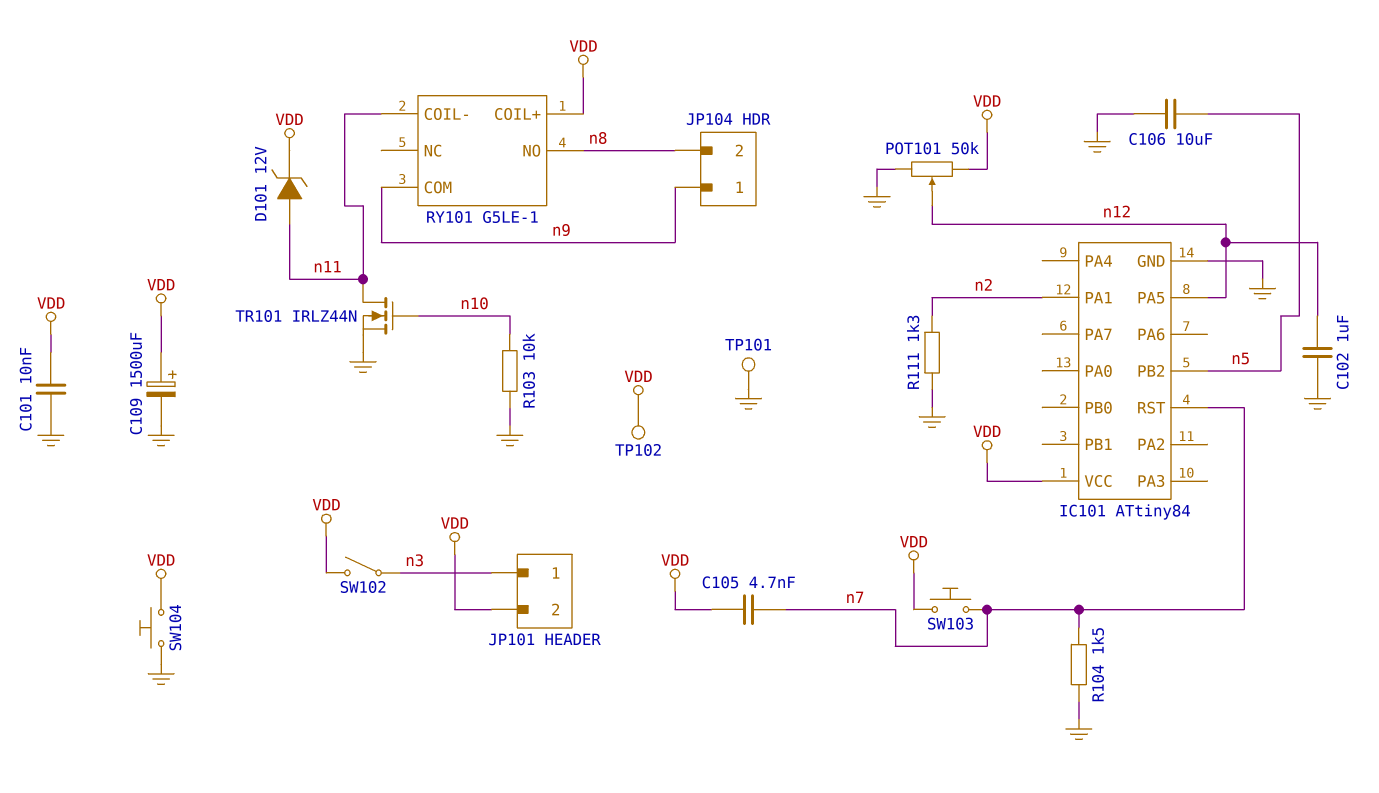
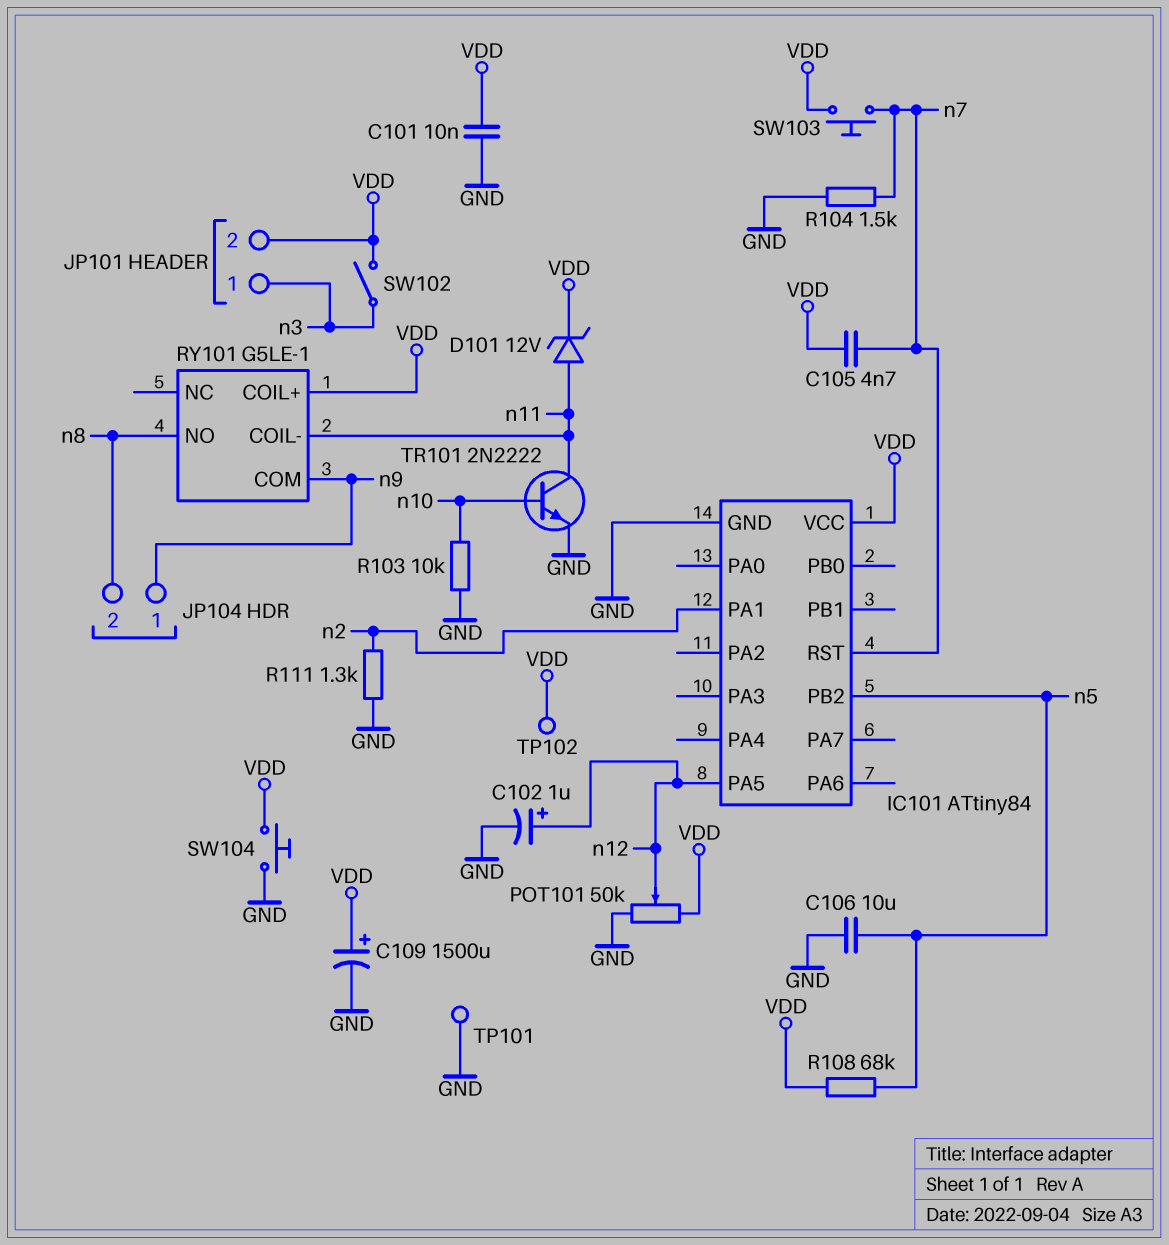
C102: 1uF (GND, n12) -> 1uF (plus n12, minus GND)
R108: none -> 68k (VDD, n5)
TR101: NMOS IRLZ44N (G n10, D n11, S GND) -> NPN 2N2222 (B n10, C n11, E GND)

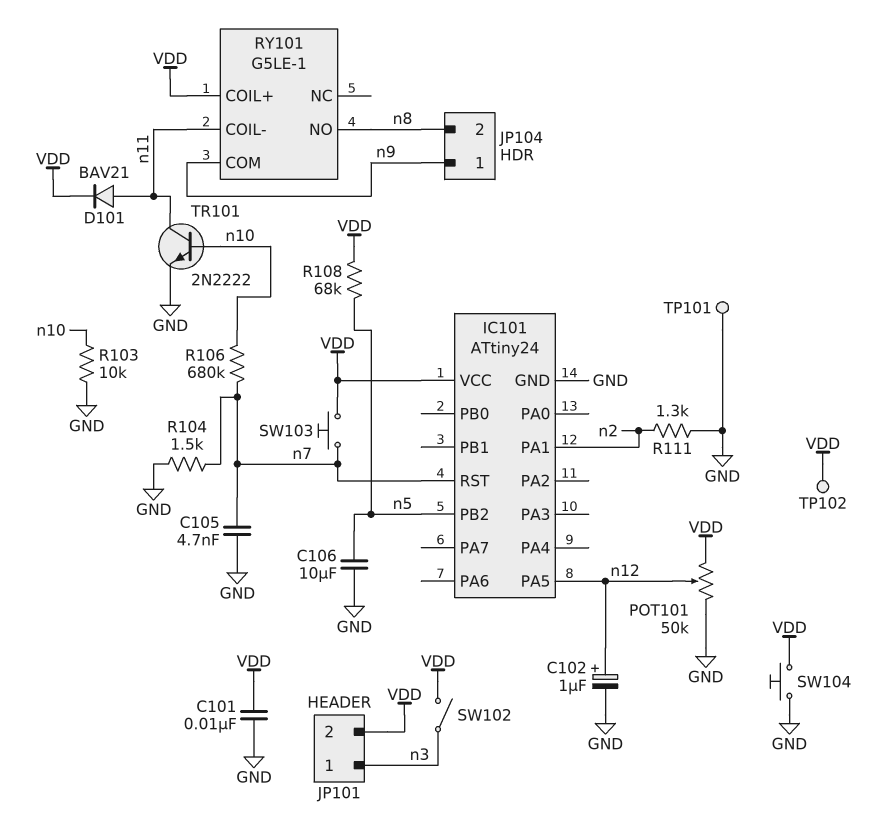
C105: 4.7nF (VDD, n7) -> 4.7nF (GND, n7)
C109: 1500uF (plus VDD, minus GND) -> none
D101: zener 12V (A n11, K VDD) -> diode BAV21 (A n11, K VDD)
IC101: ATtiny84 -> ATtiny24
R106: none -> 680k (n7, n10)

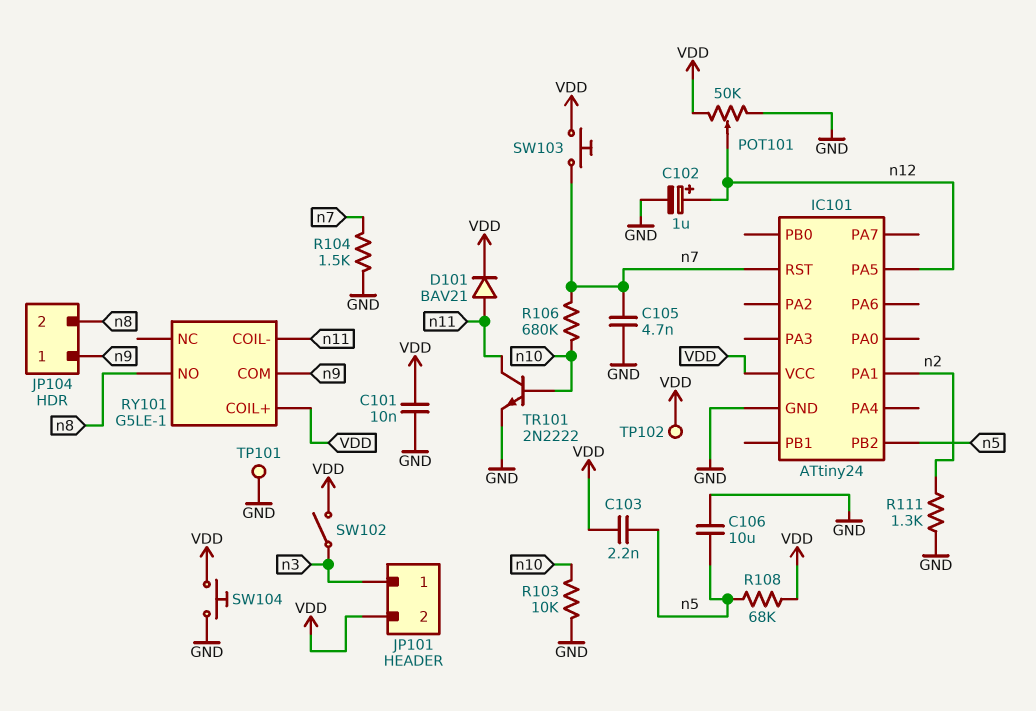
C103: none -> 2.2nF (VDD, n5)

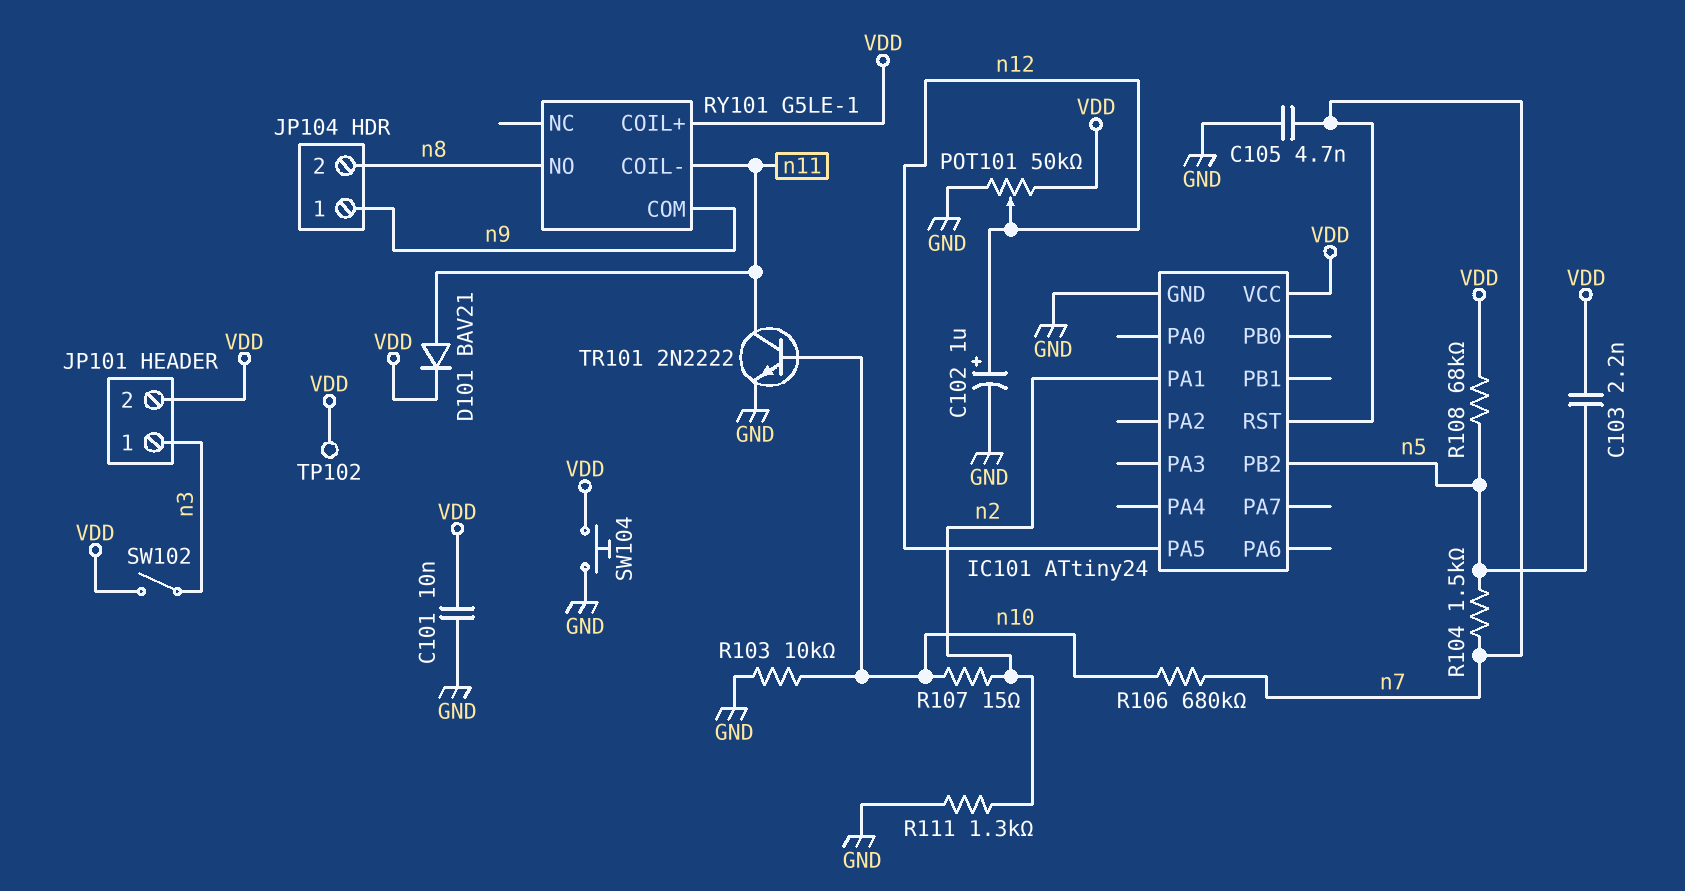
C106: 10uF (GND, n5) -> none
R104: 1.5k (GND, n7) -> 1.5k (n5, n7)
R107: none -> 15 (n2, n10)
SW103: button (VDD, n7) -> none
TP101: test point (GND) -> none

